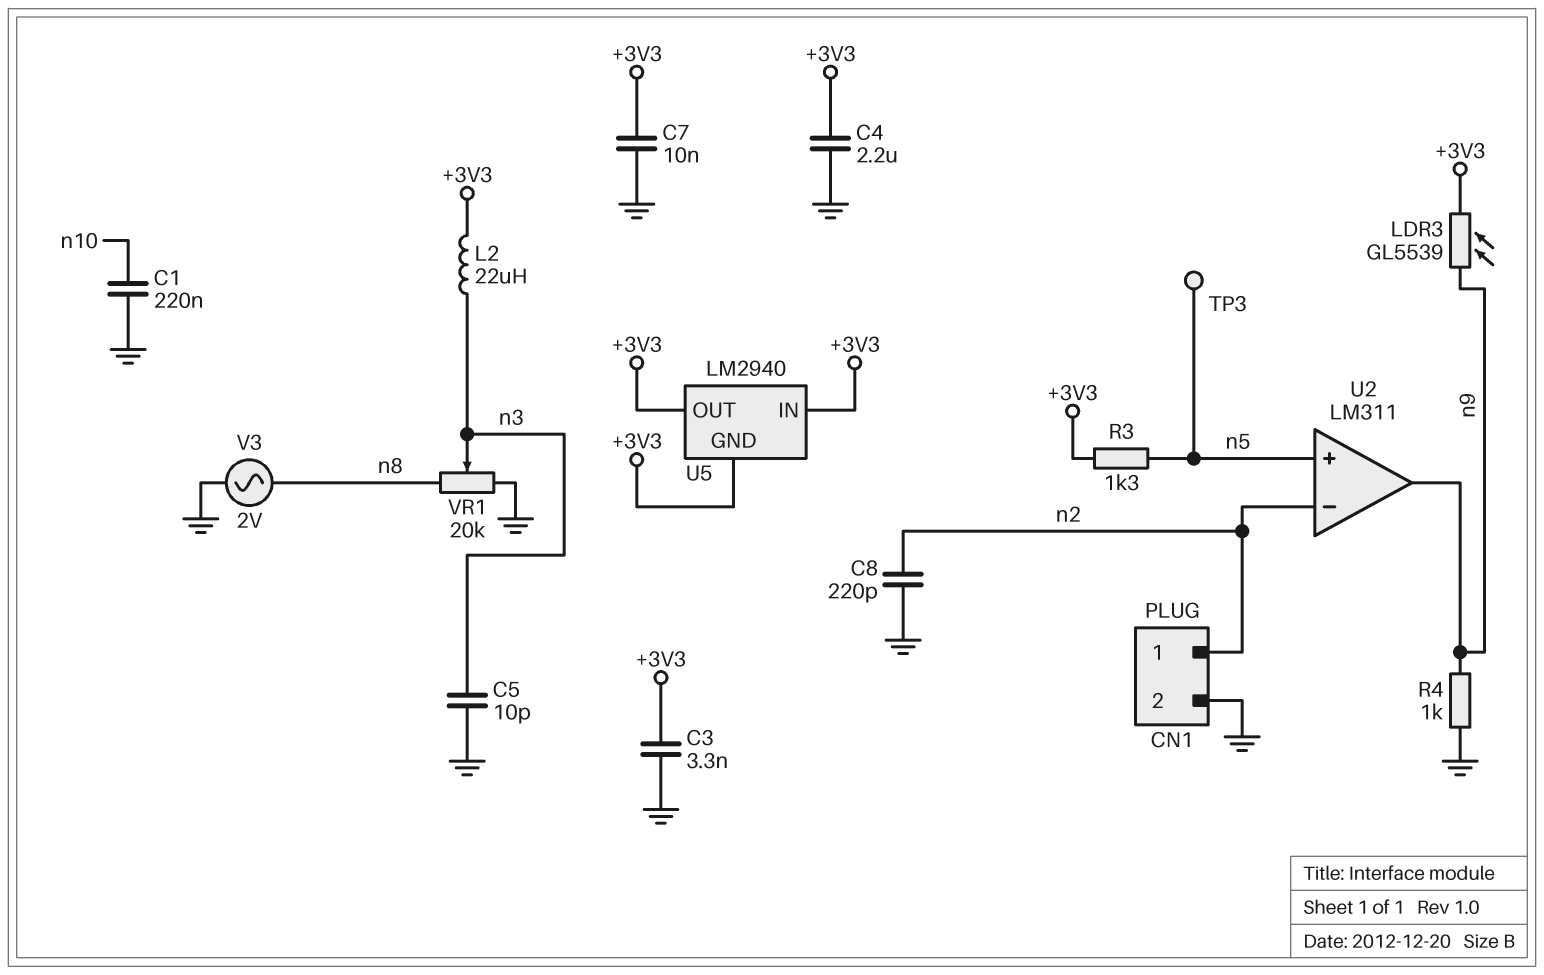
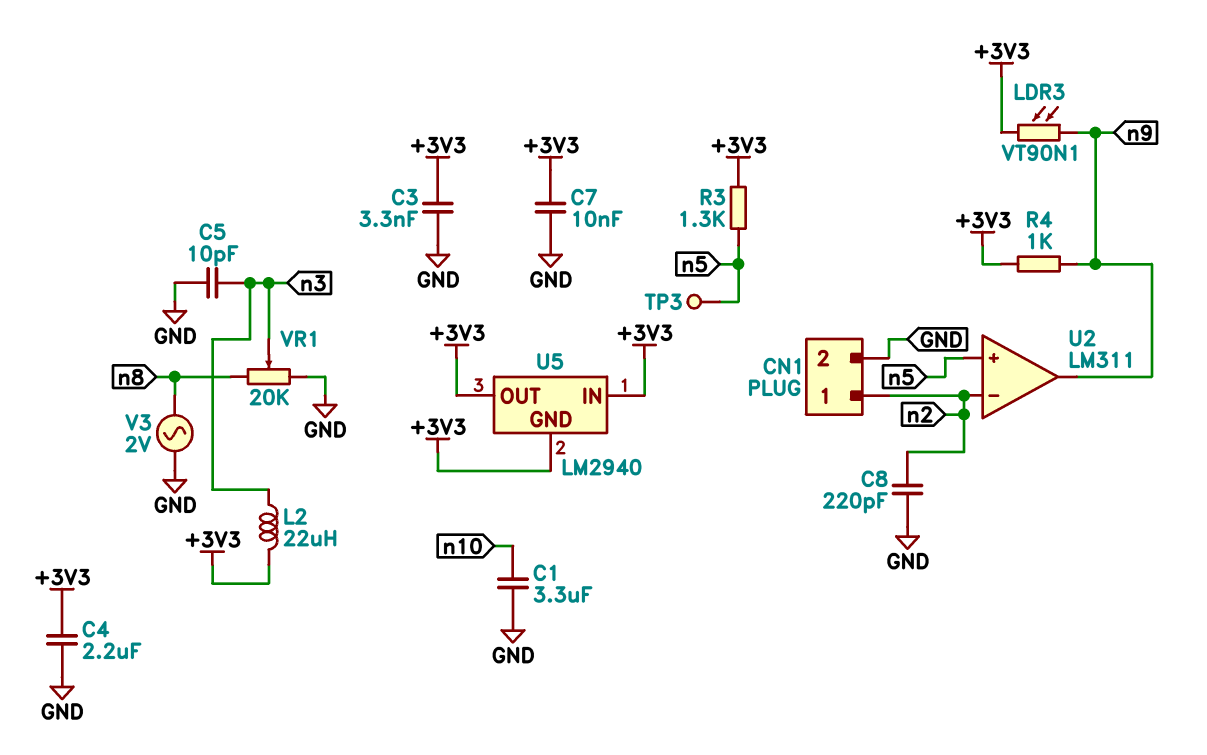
C1: 220nF (GND, n10) -> 3.3uF (GND, n10)
LDR3: GL5539 (+3V3, n9) -> VT90N1 (+3V3, n9)
R4: 1k (GND, n9) -> 1k (+3V3, n9)

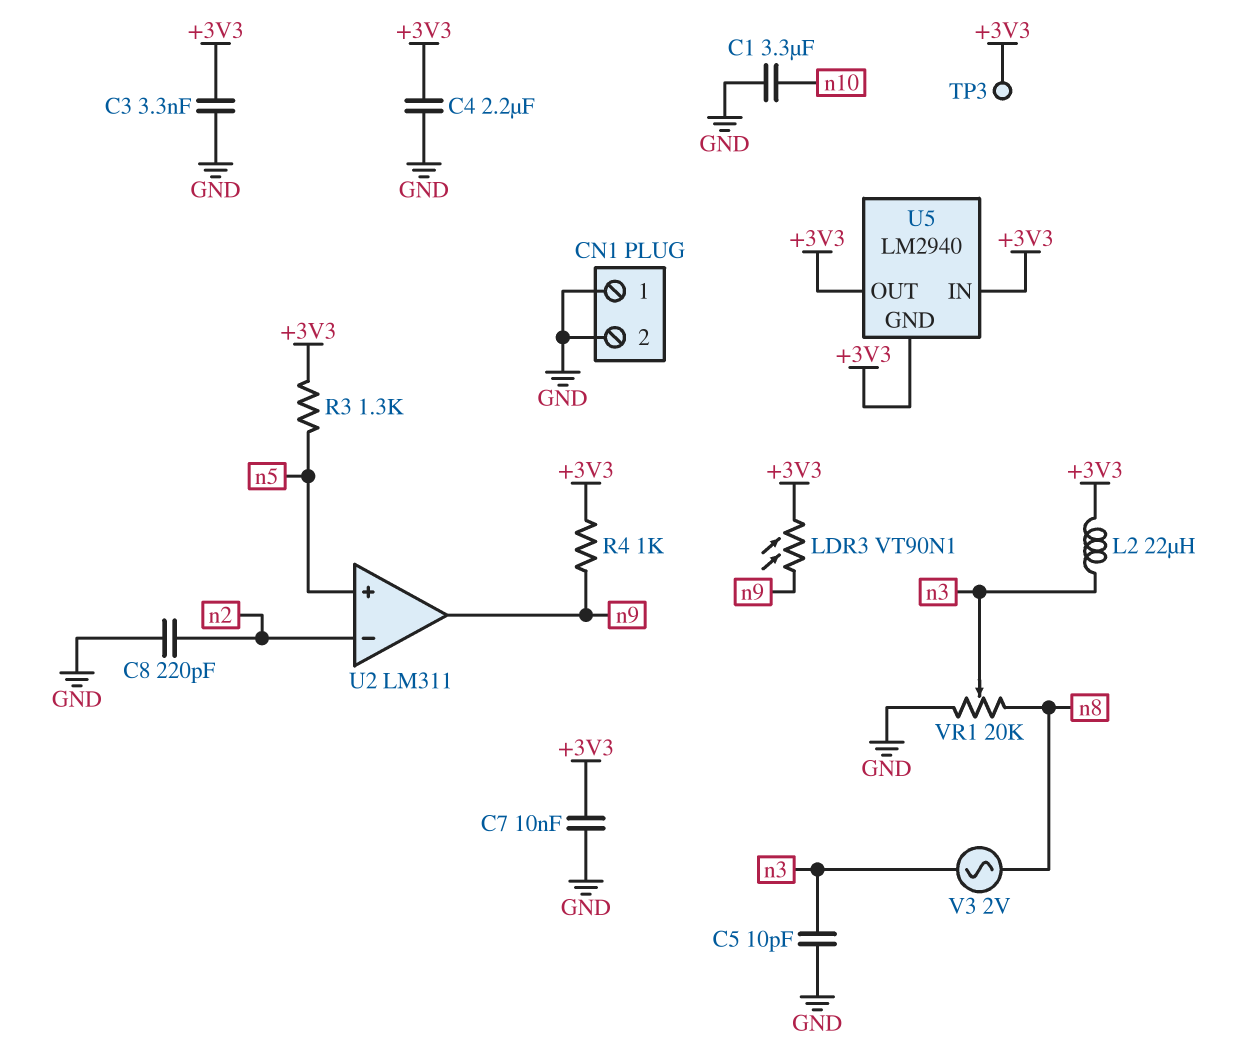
CN1 pin 1: n2 -> GND
TP3: test point (n5) -> test point (+3V3)
V3: AC 2V (GND, n8) -> AC 2V (n3, n8)

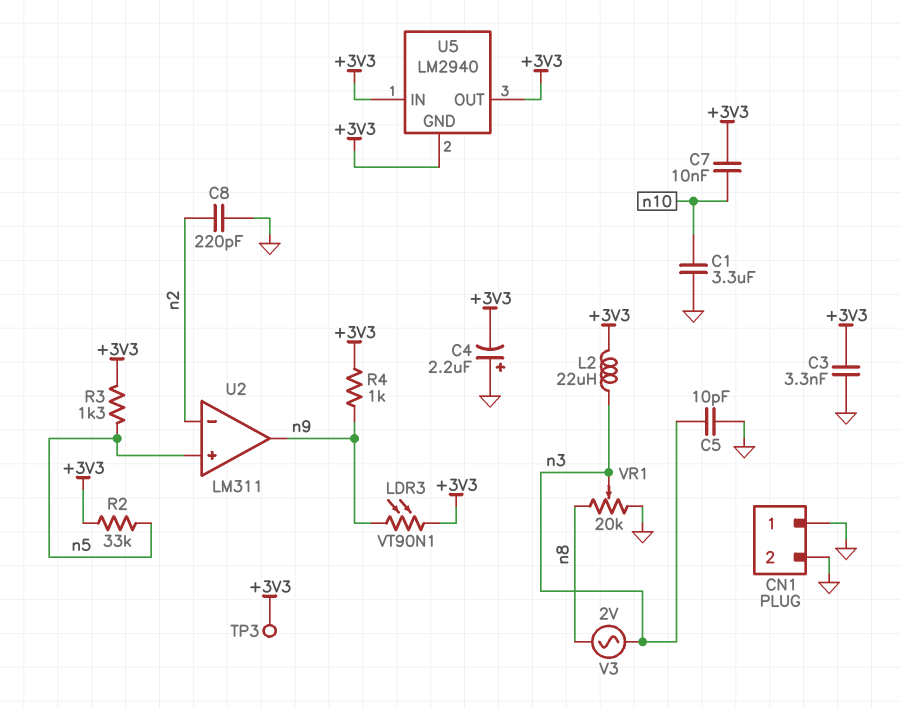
C4: 2.2uF (+3V3, GND) -> 2.2uF (plus GND, minus +3V3)
C7: 10nF (+3V3, GND) -> 10nF (+3V3, n10)
R2: none -> 33k (+3V3, n5)

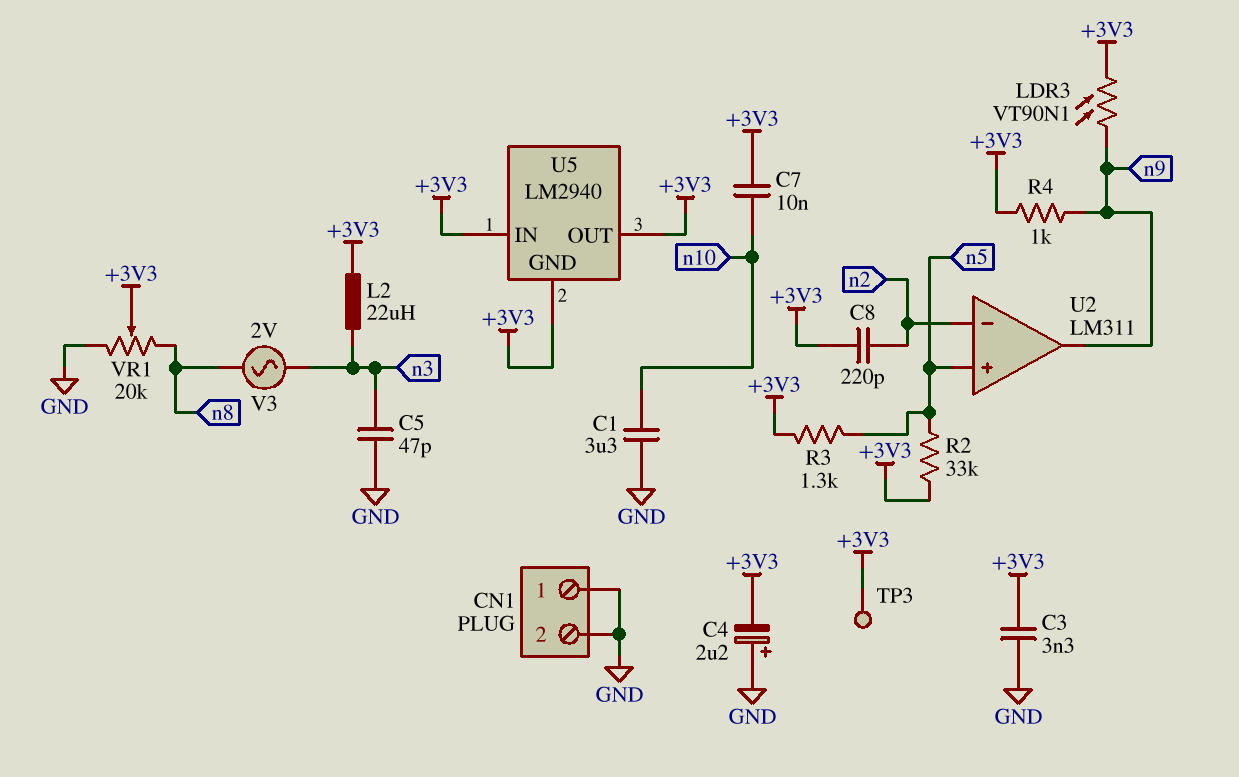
C5: 10pF (GND, n3) -> 47pF (GND, n3)
C8: 220pF (GND, n2) -> 220pF (+3V3, n2)
VR1: 20k (GND, n8, wiper n3) -> 20k (GND, n8, wiper +3V3)

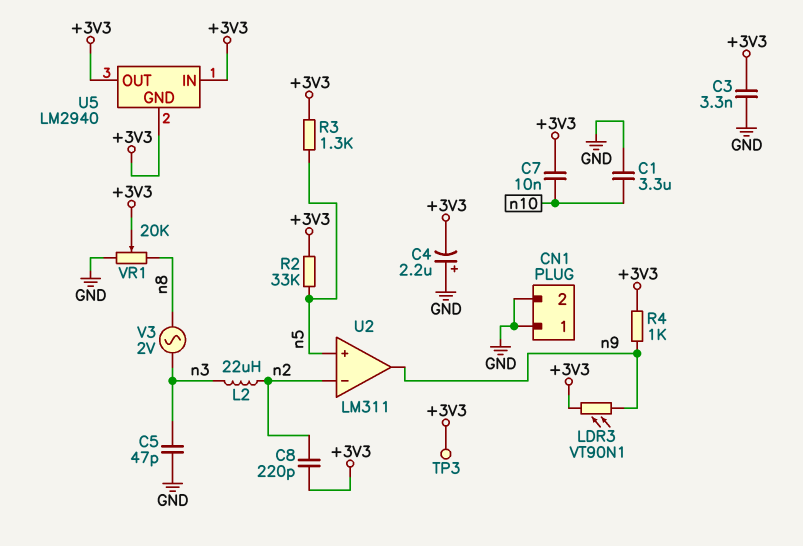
L2: 22uH (+3V3, n3) -> 22uH (n2, n3)

